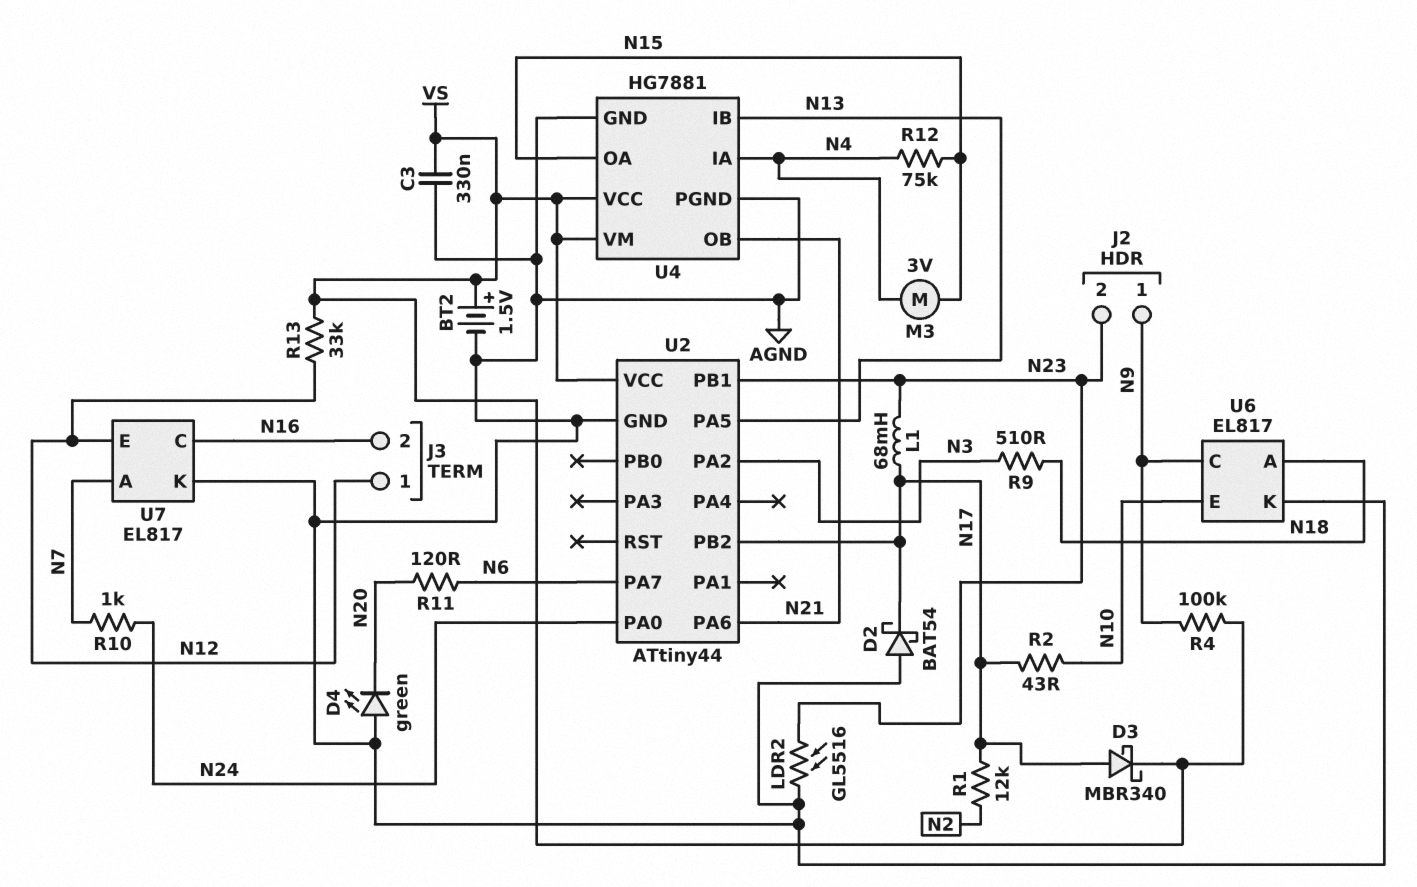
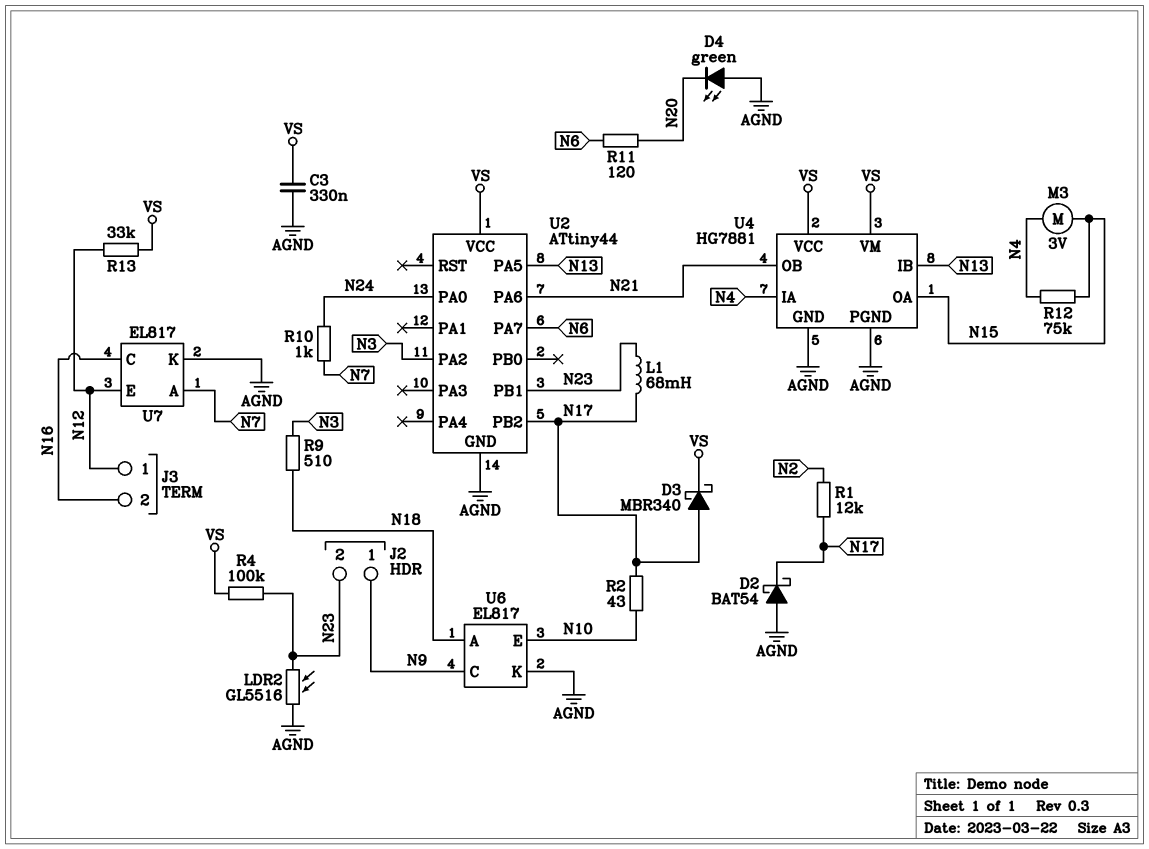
BT2: 1.5V (plus VS, minus AGND) -> none
R4: 100k (N9, VS) -> 100k (N23, VS)

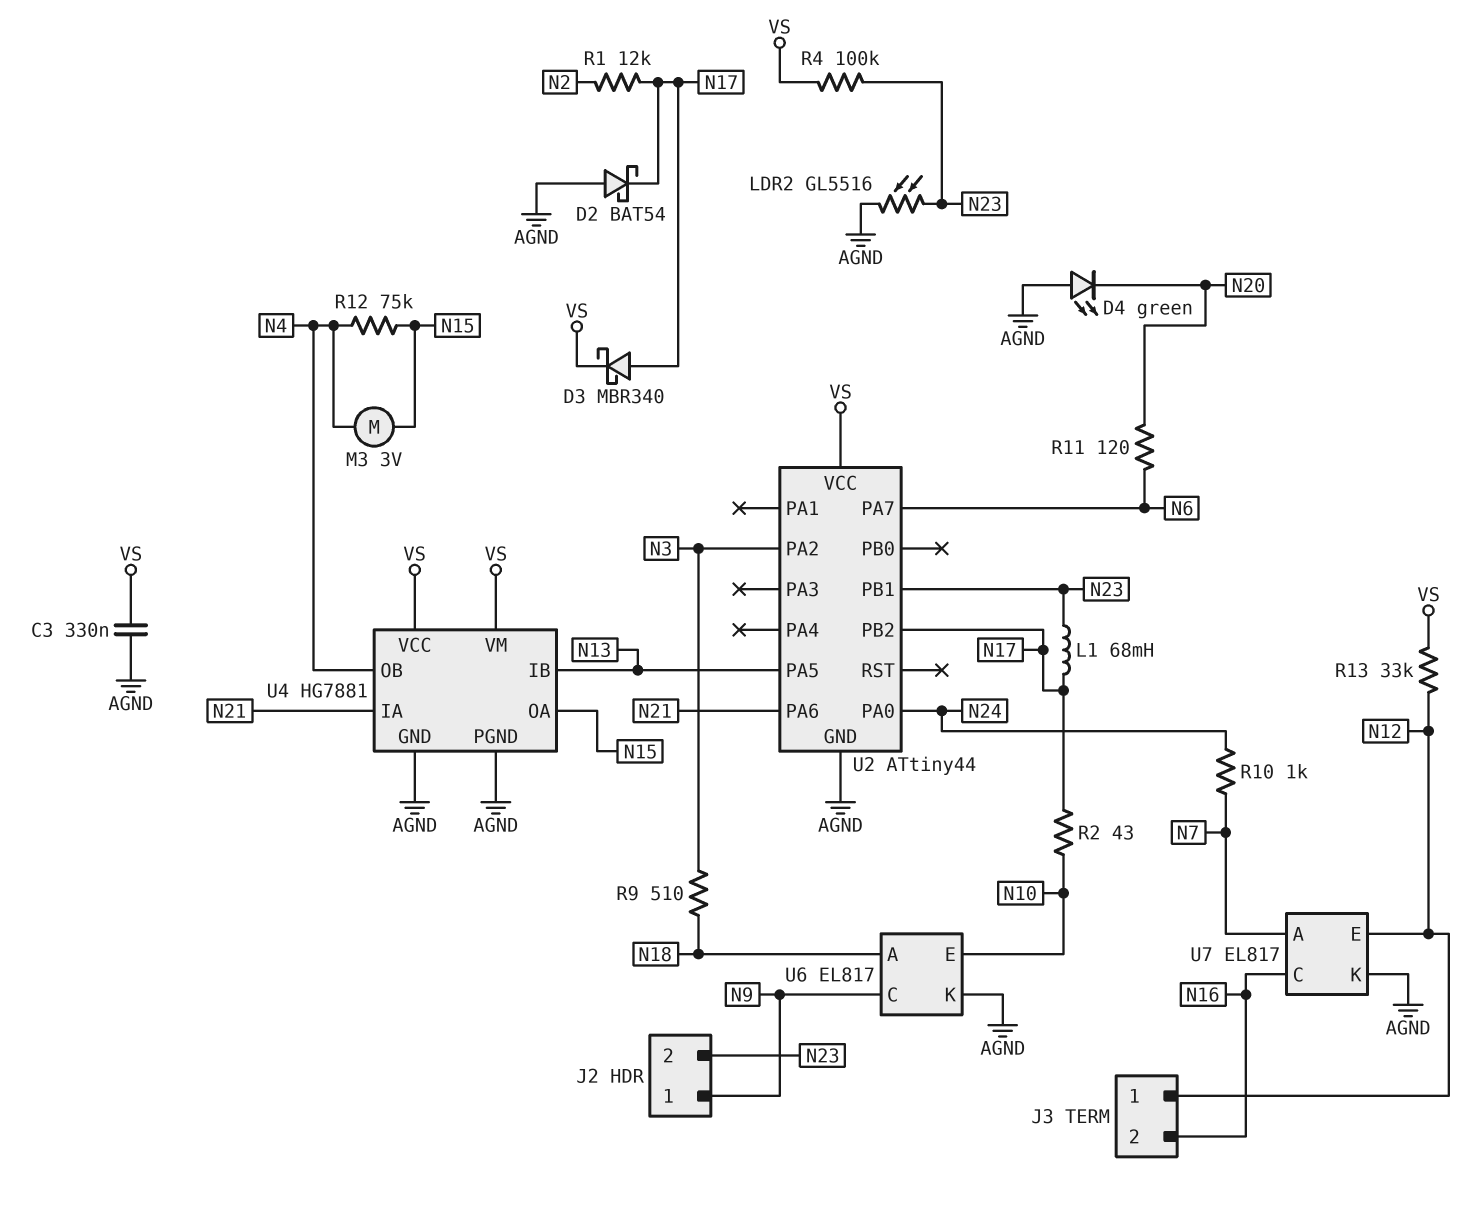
U4 pin IA: N4 -> N21
U4 pin OB: N21 -> N4

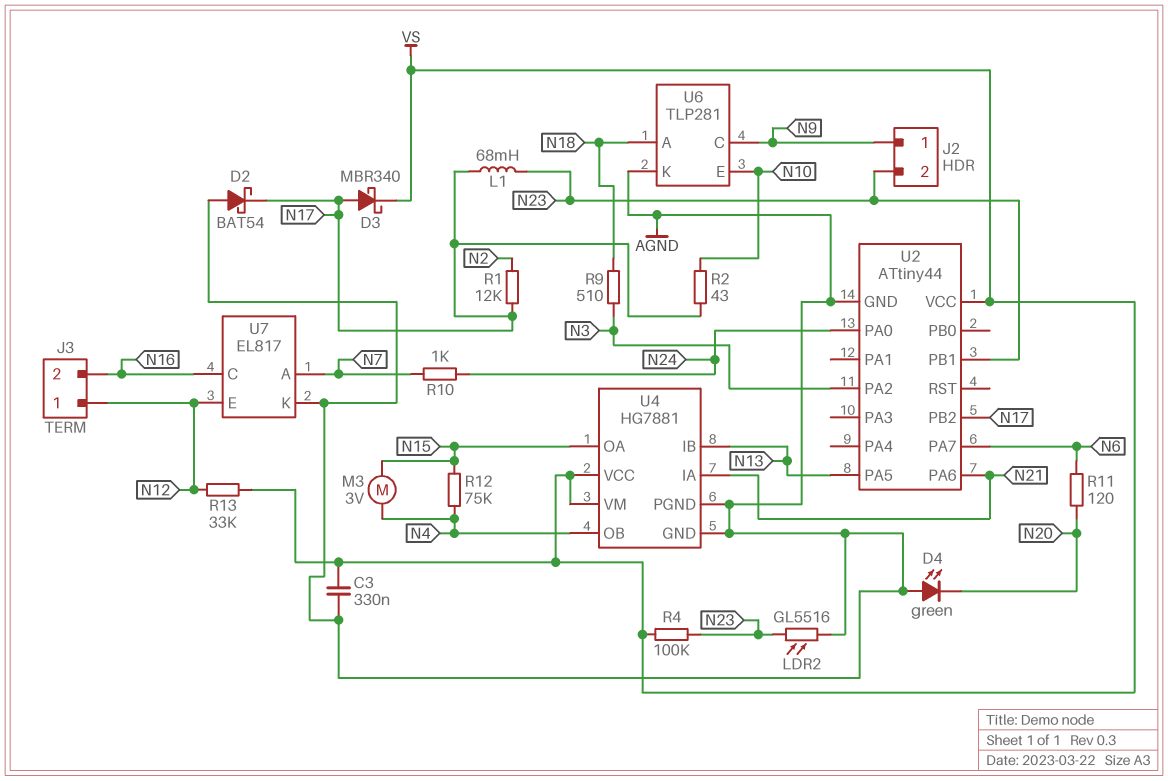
U6: EL817 -> TLP281

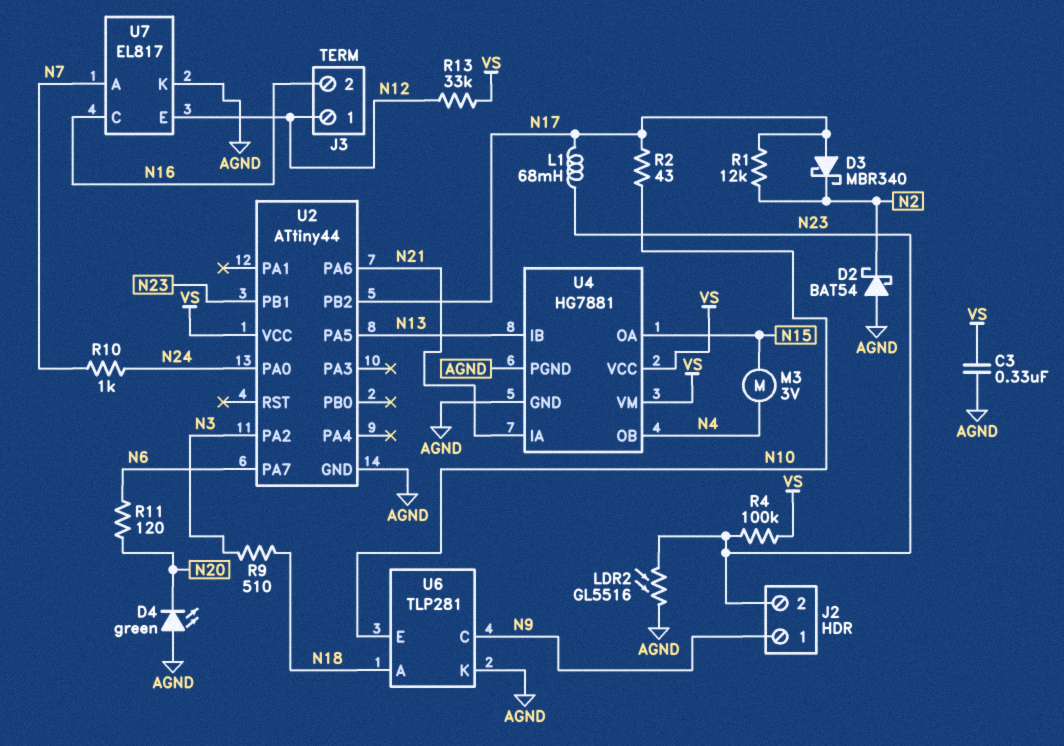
D2: schottky BAT54 (A AGND, K N17) -> schottky BAT54 (A AGND, K N2)
D3: schottky MBR340 (A N17, K VS) -> schottky MBR340 (A N17, K N2)
R12: 75k (N4, N15) -> none

